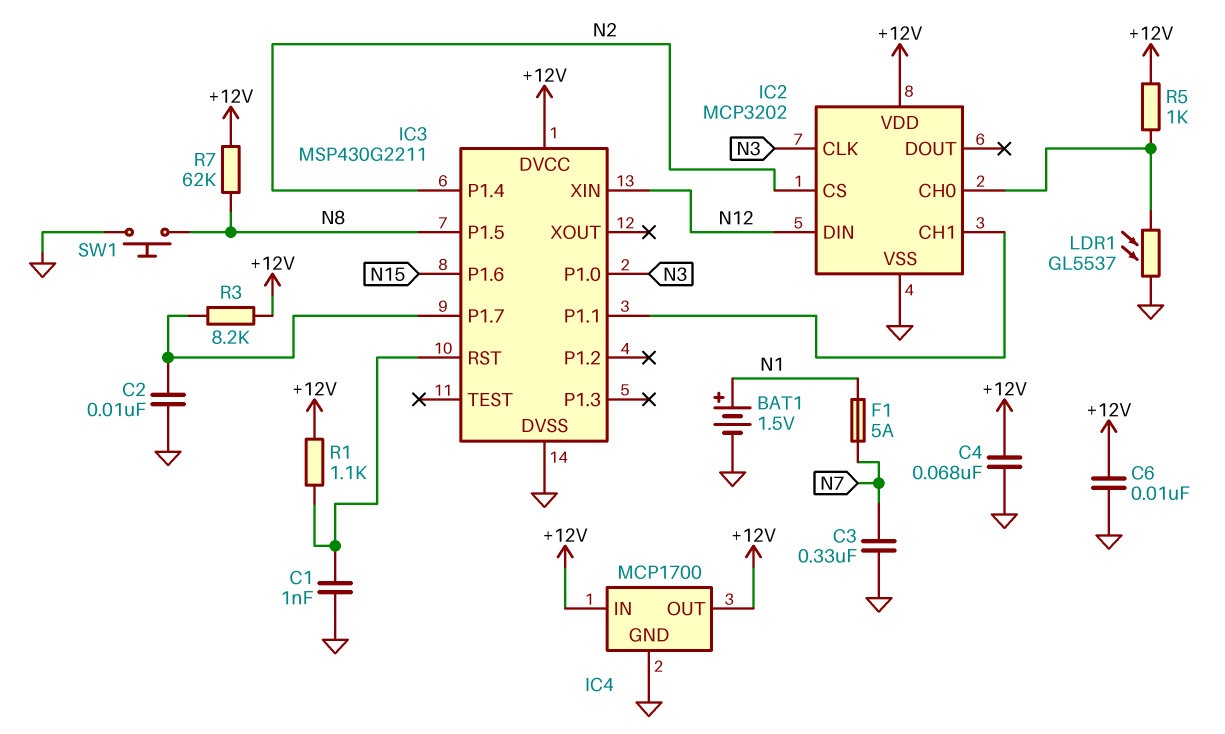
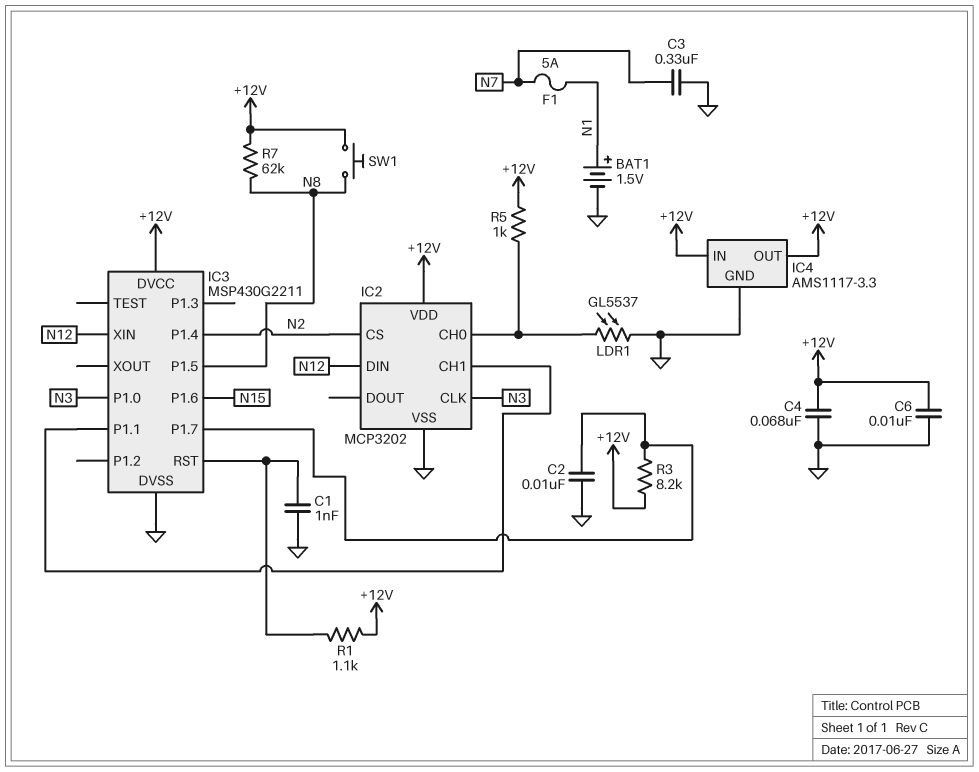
IC4: MCP1700 -> AMS1117-3.3
SW1: button (GND, N8) -> button (+12V, N8)

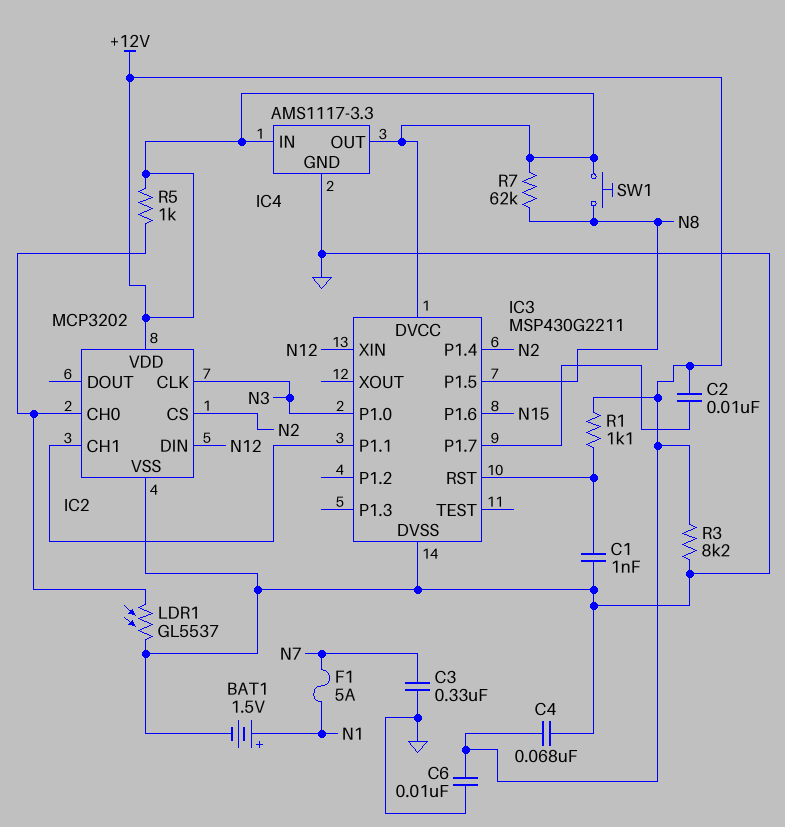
C2: 10nF (GND, IC3/P1.7) -> 10nF (+12V, IC3/P1.7)
R3: 8.2k (+12V, IC3/P1.7) -> 8.2k (+12V, GND)

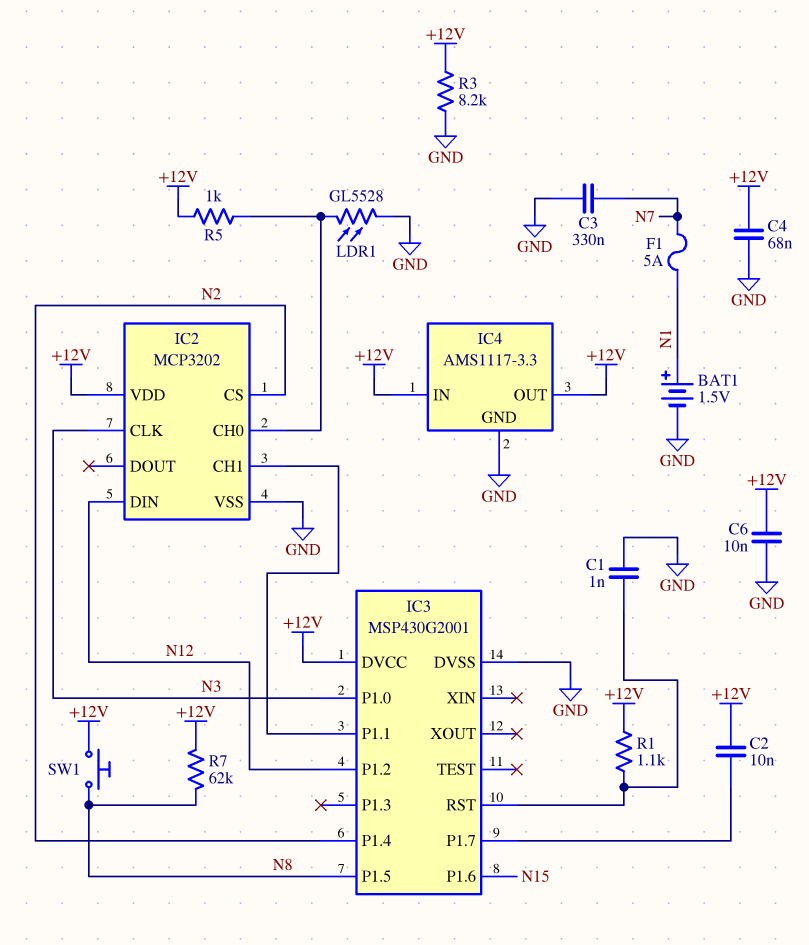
IC3: MSP430G2211 -> MSP430G2001
IC3 pin P1.2: none -> N12
IC3 pin XIN: N12 -> none
LDR1: GL5537 (GND, IC2/CH0) -> GL5528 (GND, IC2/CH0)

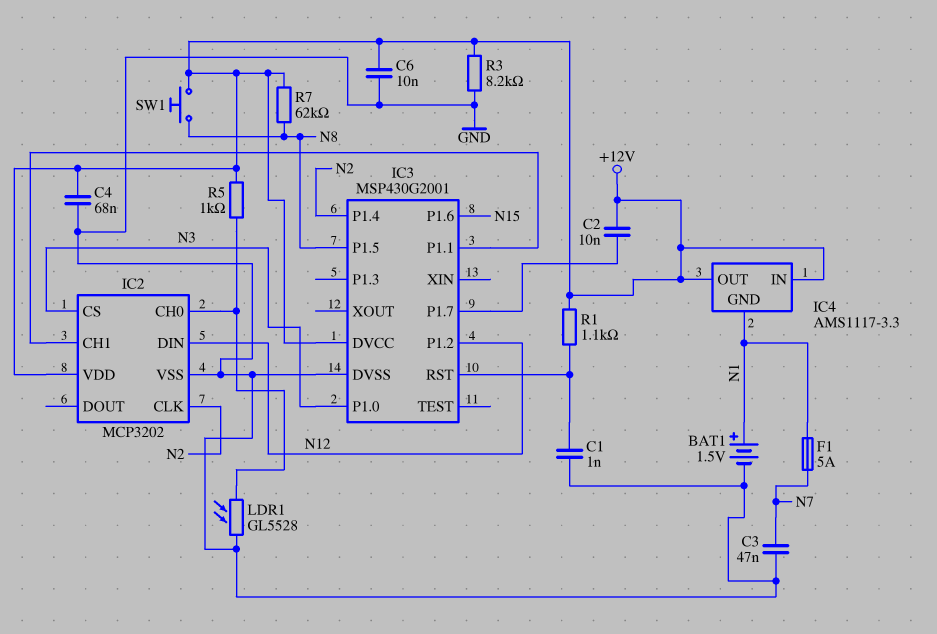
C3: 330nF (GND, N7) -> 47nF (GND, N7)
IC2 pin CLK: N3 -> N2
IC2 pin CS: N2 -> N3
IC4 pin GND: GND -> N1

